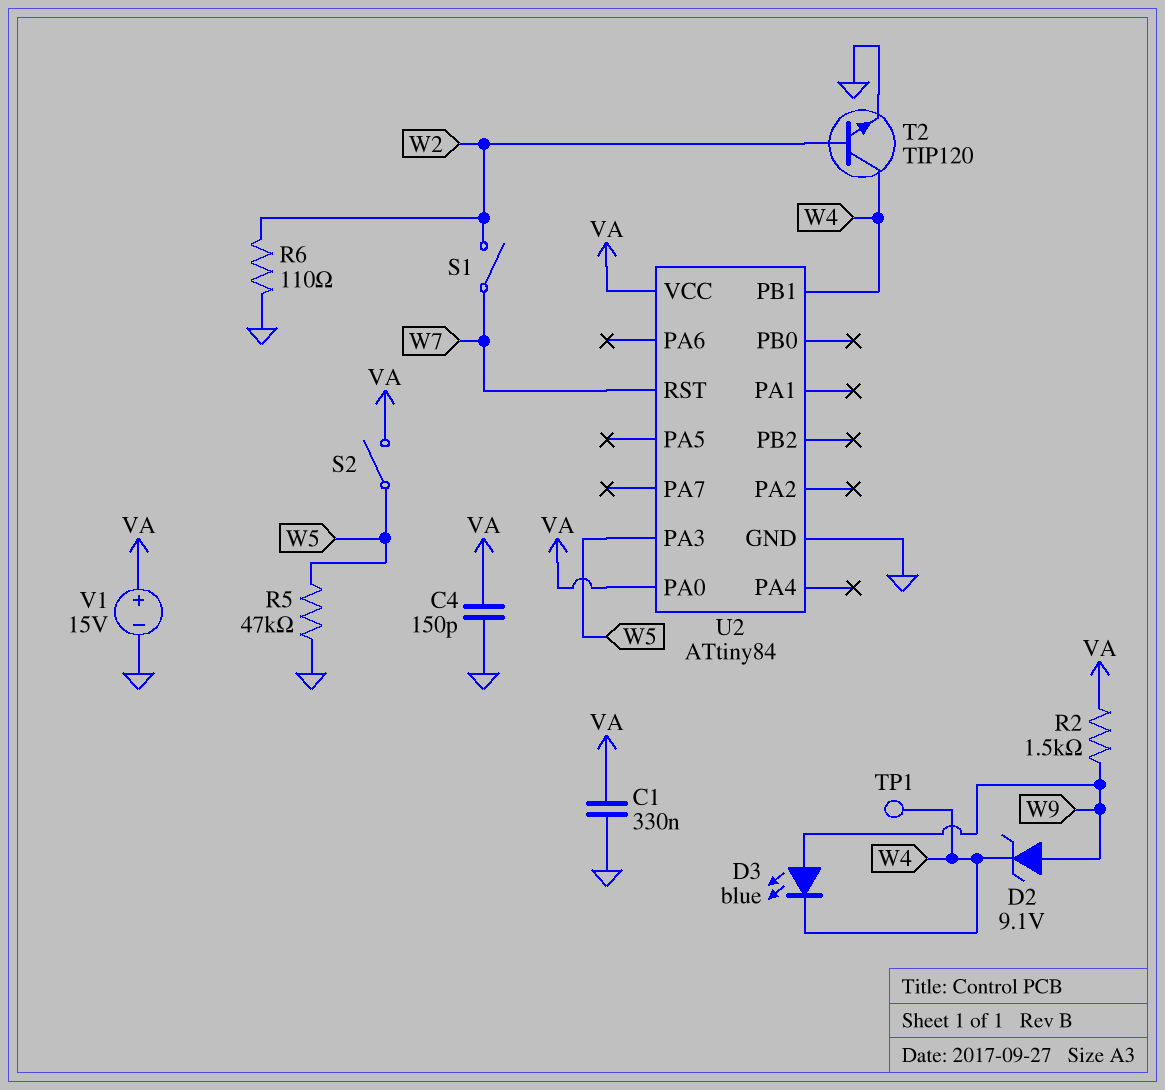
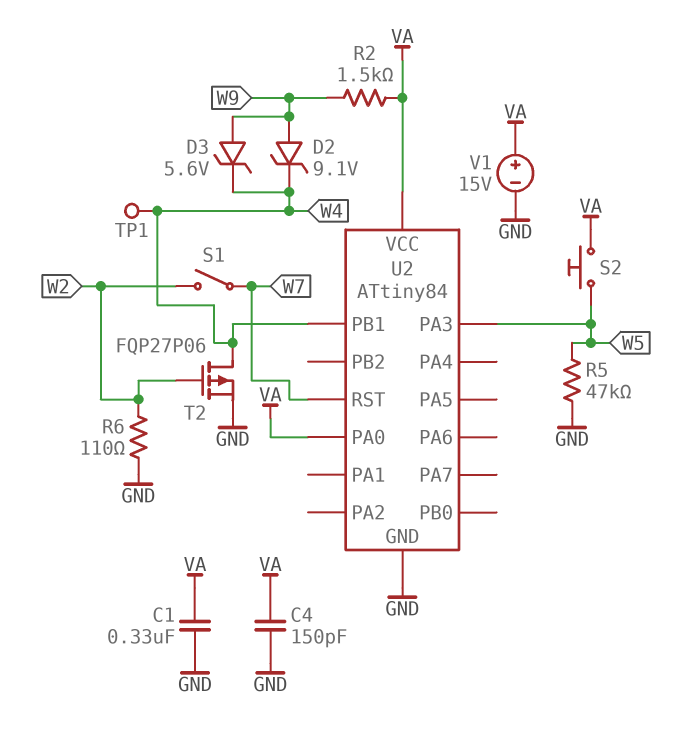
D3: LED blue (A W9, K W4) -> zener 5.6V (A W9, K W4)
S2: switch (VA, W5) -> button (VA, W5)
T2: NPN TIP120 (B W2, C W4, E GND) -> PMOS FQP27P06 (G W2, D W4, S GND)

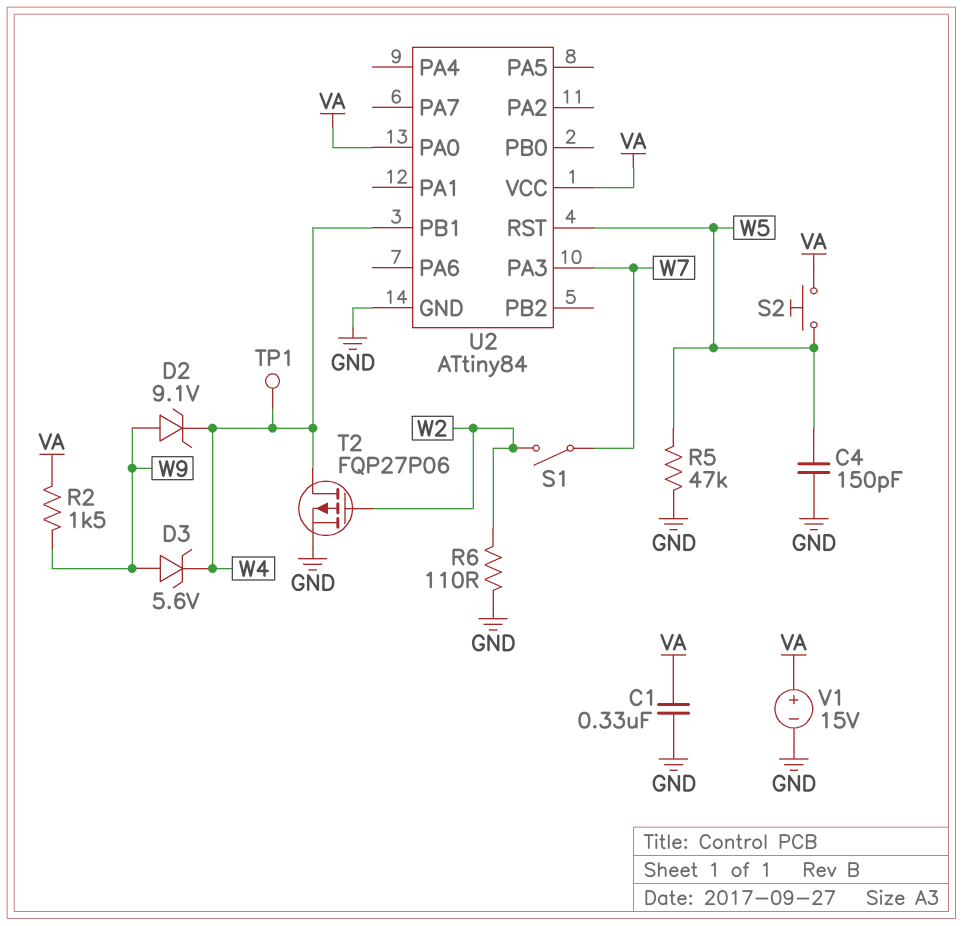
C4: 150pF (GND, VA) -> 150pF (GND, W5)
U2 pin PA3: W5 -> W7
U2 pin RST: W7 -> W5

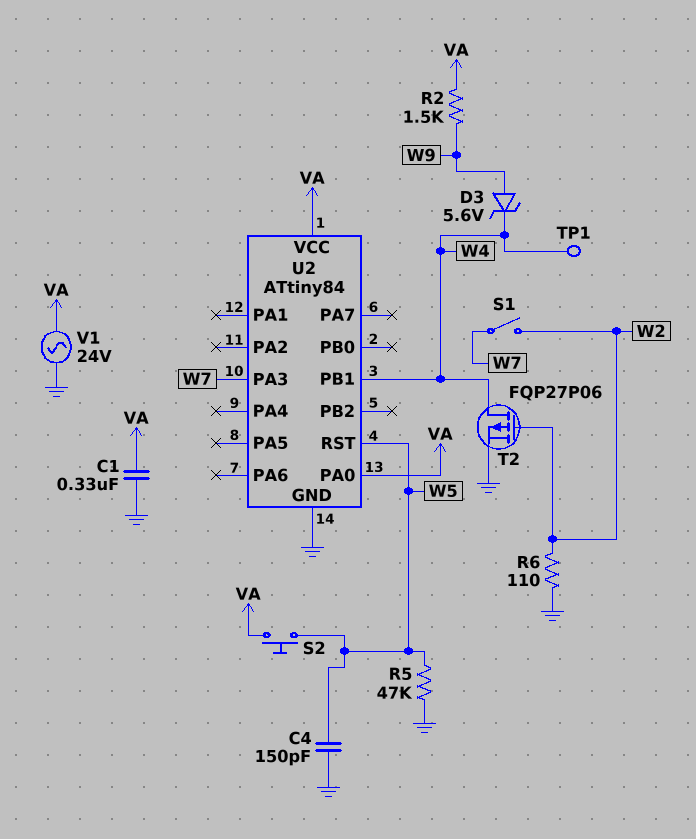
D2: zener 9.1V (A W9, K W4) -> none
V1: 15V (plus VA, minus GND) -> AC 24V (GND, VA)

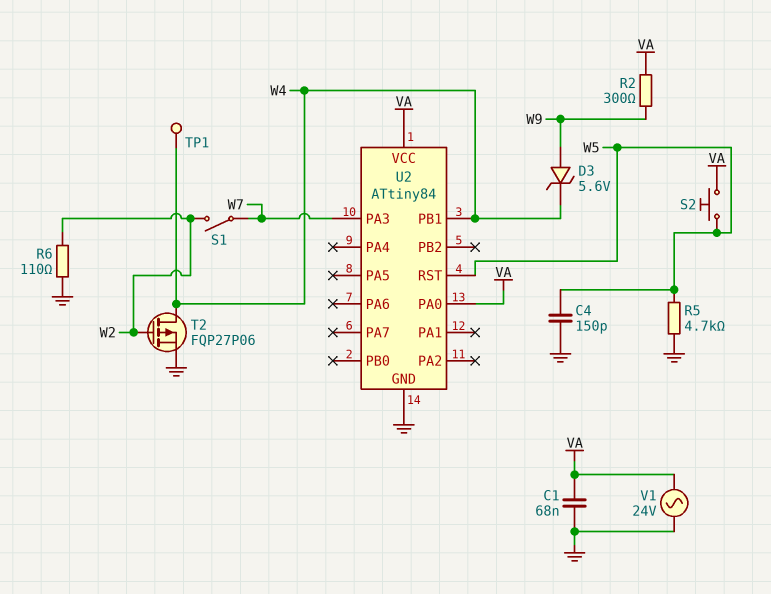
C1: 330nF (GND, VA) -> 68nF (GND, VA)
R2: 1.5k (VA, W9) -> 300 (VA, W9)
R5: 47k (GND, W5) -> 4.7k (GND, W5)

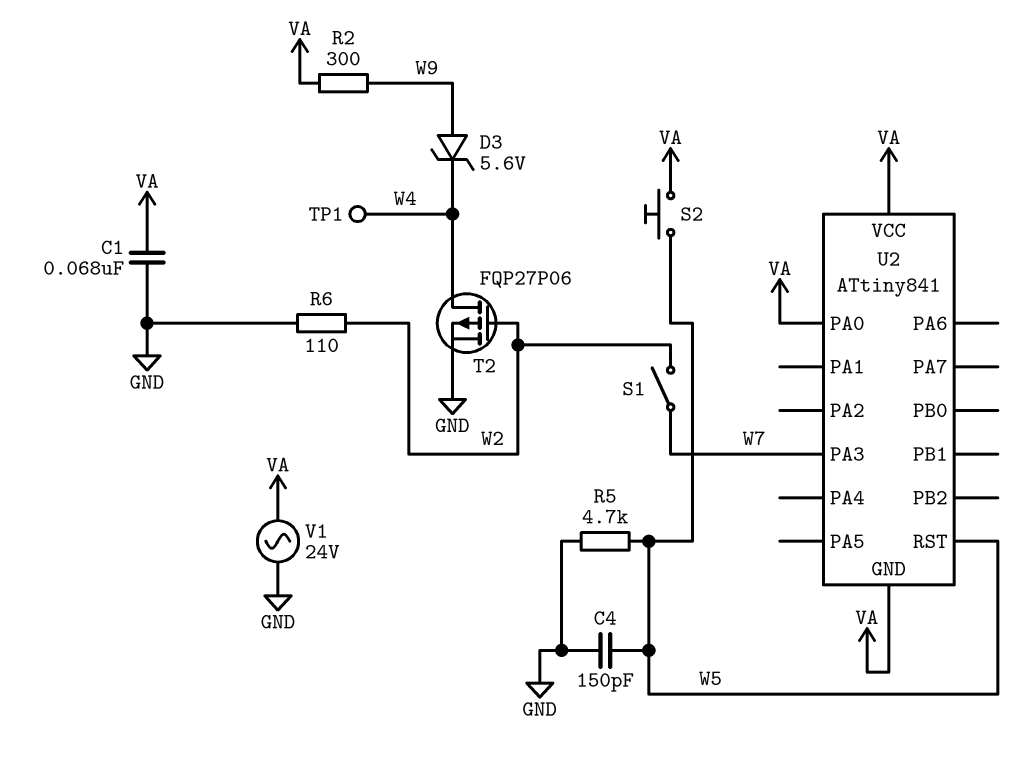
U2: ATtiny84 -> ATtiny841
U2 pin GND: GND -> VA
U2 pin PB1: W4 -> none

